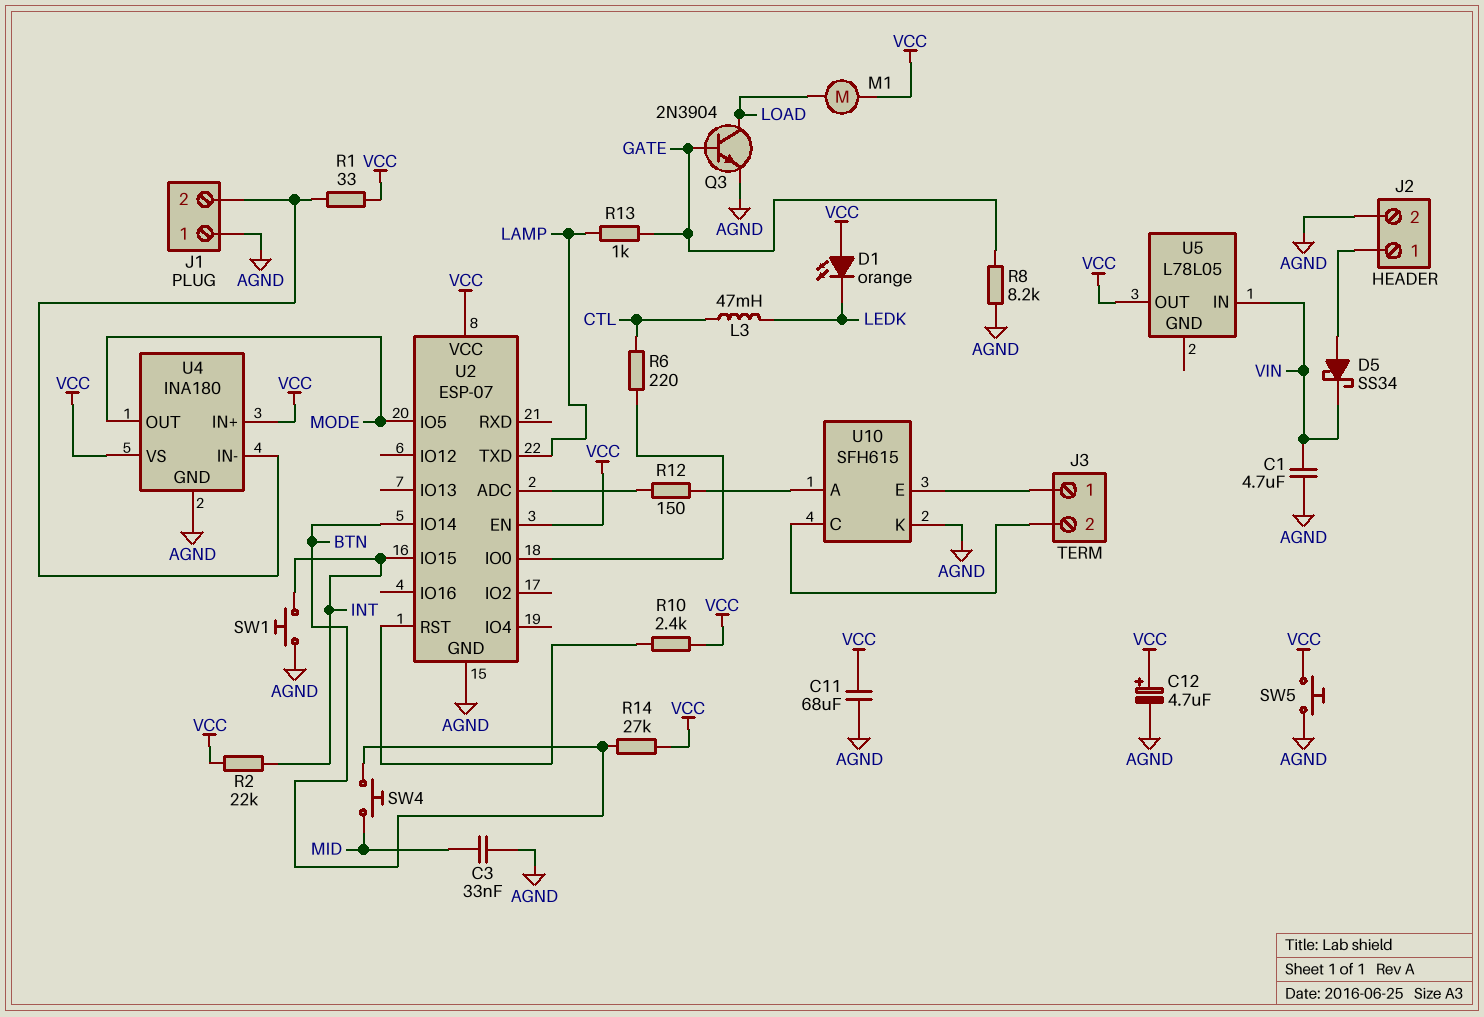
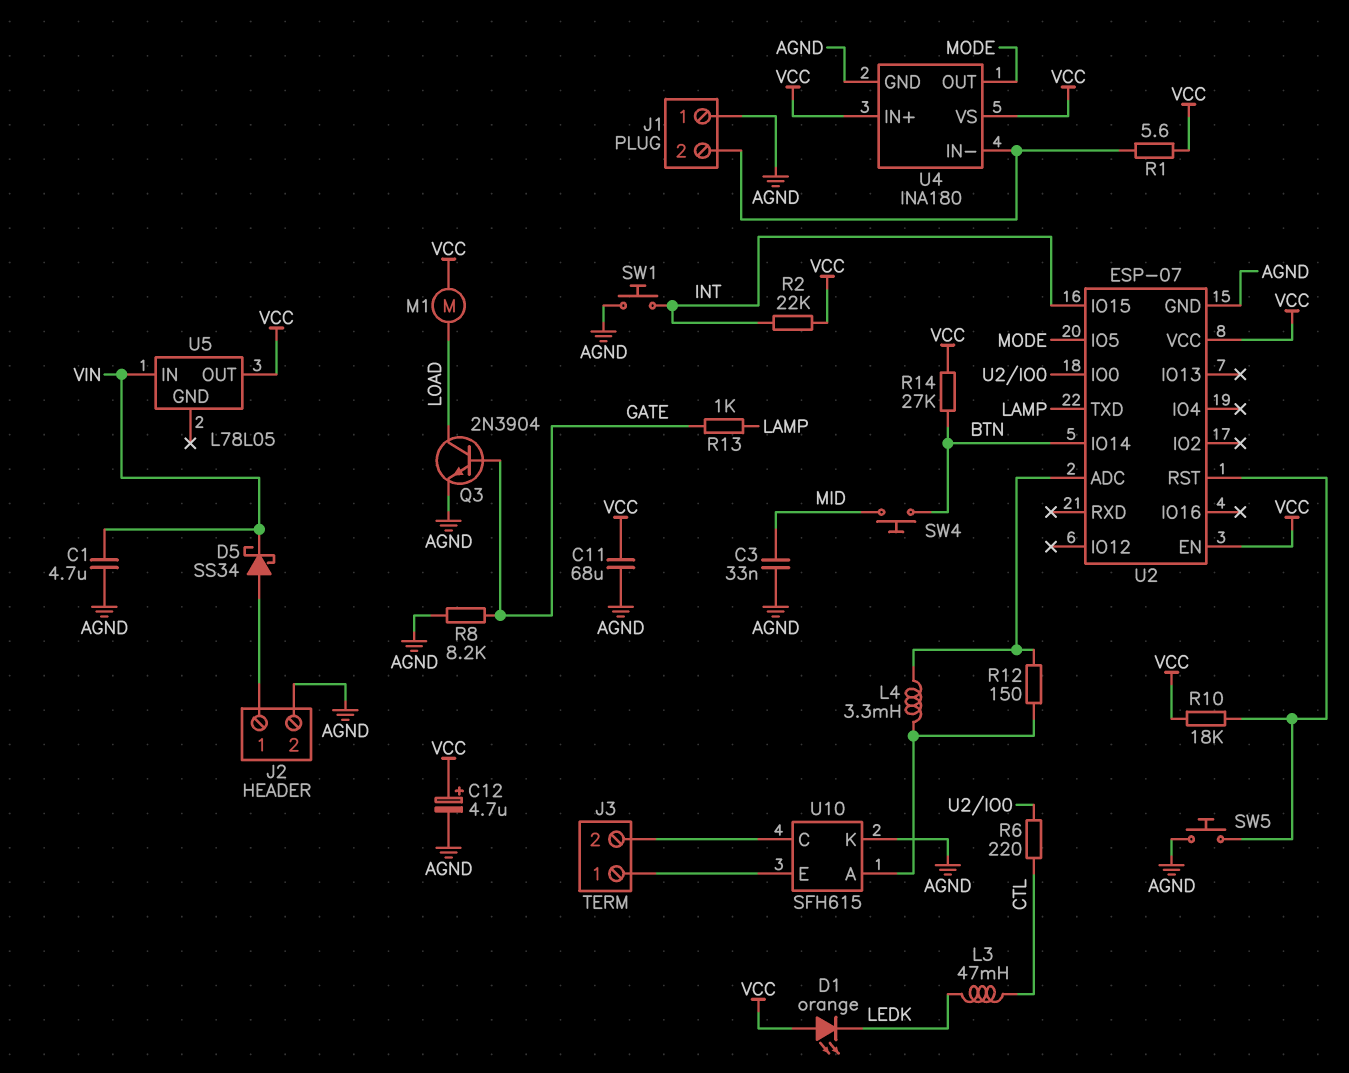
L4: none -> 3.3mH (U2/ADC, U10/A)
R1: 33 (J1/2, VCC) -> 5.6 (J1/2, VCC)
R10: 2.4k (U2/RST, VCC) -> 18k (U2/RST, VCC)
SW5: button (AGND, VCC) -> button (AGND, U2/RST)

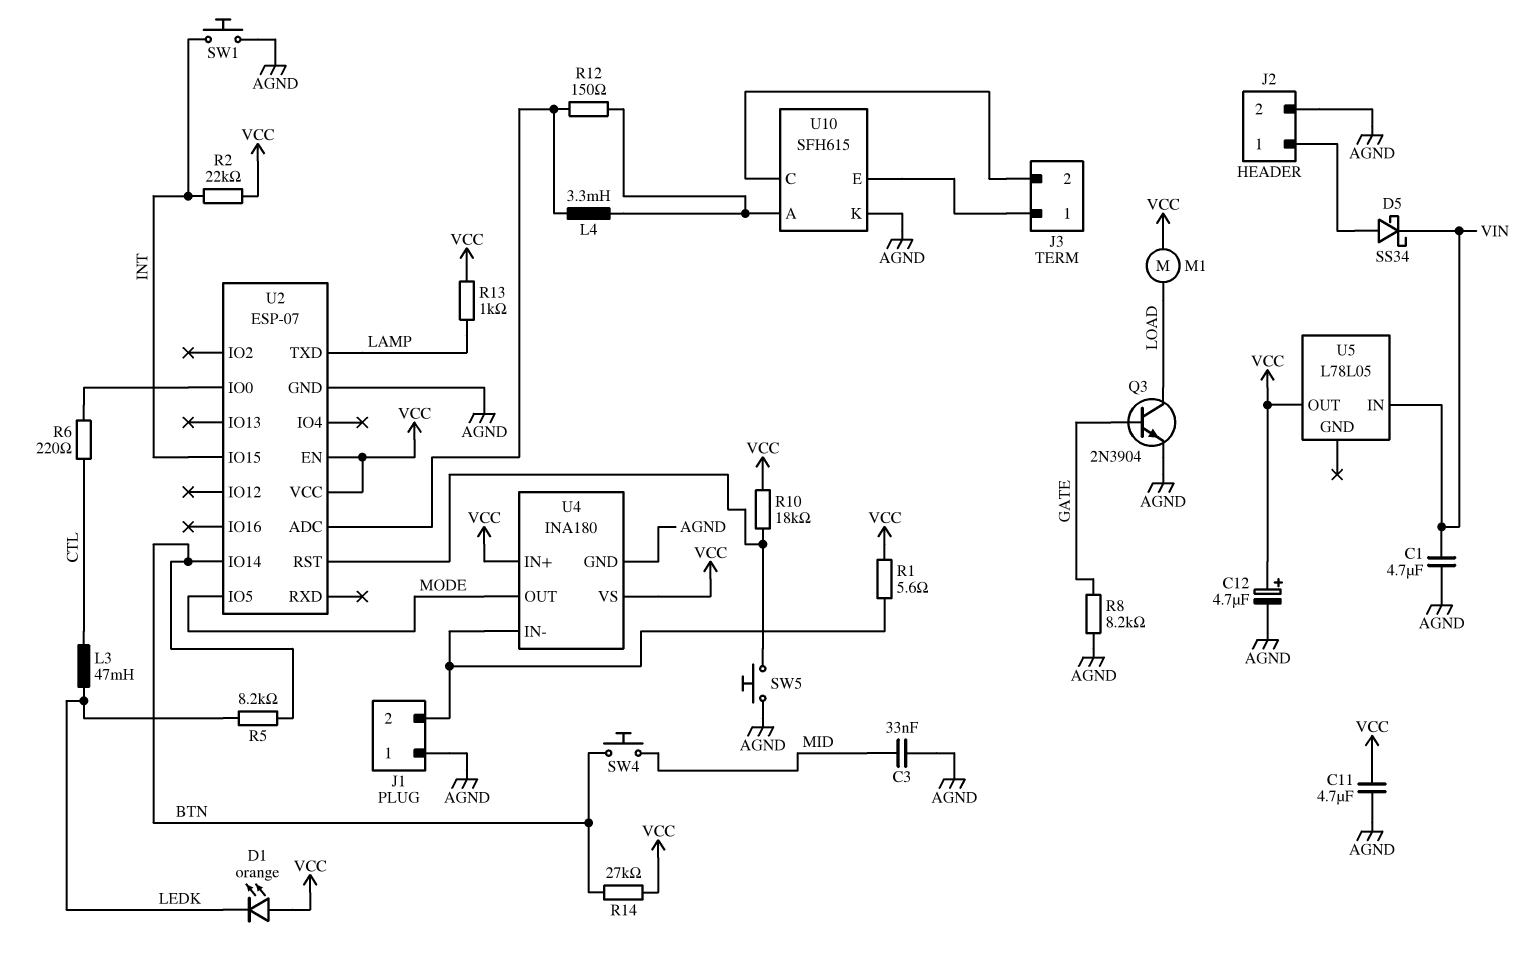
C11: 68uF (AGND, VCC) -> 4.7uF (AGND, VCC)
R5: none -> 8.2k (BTN, LEDK)
R13: 1k (GATE, LAMP) -> 1k (LAMP, VCC)

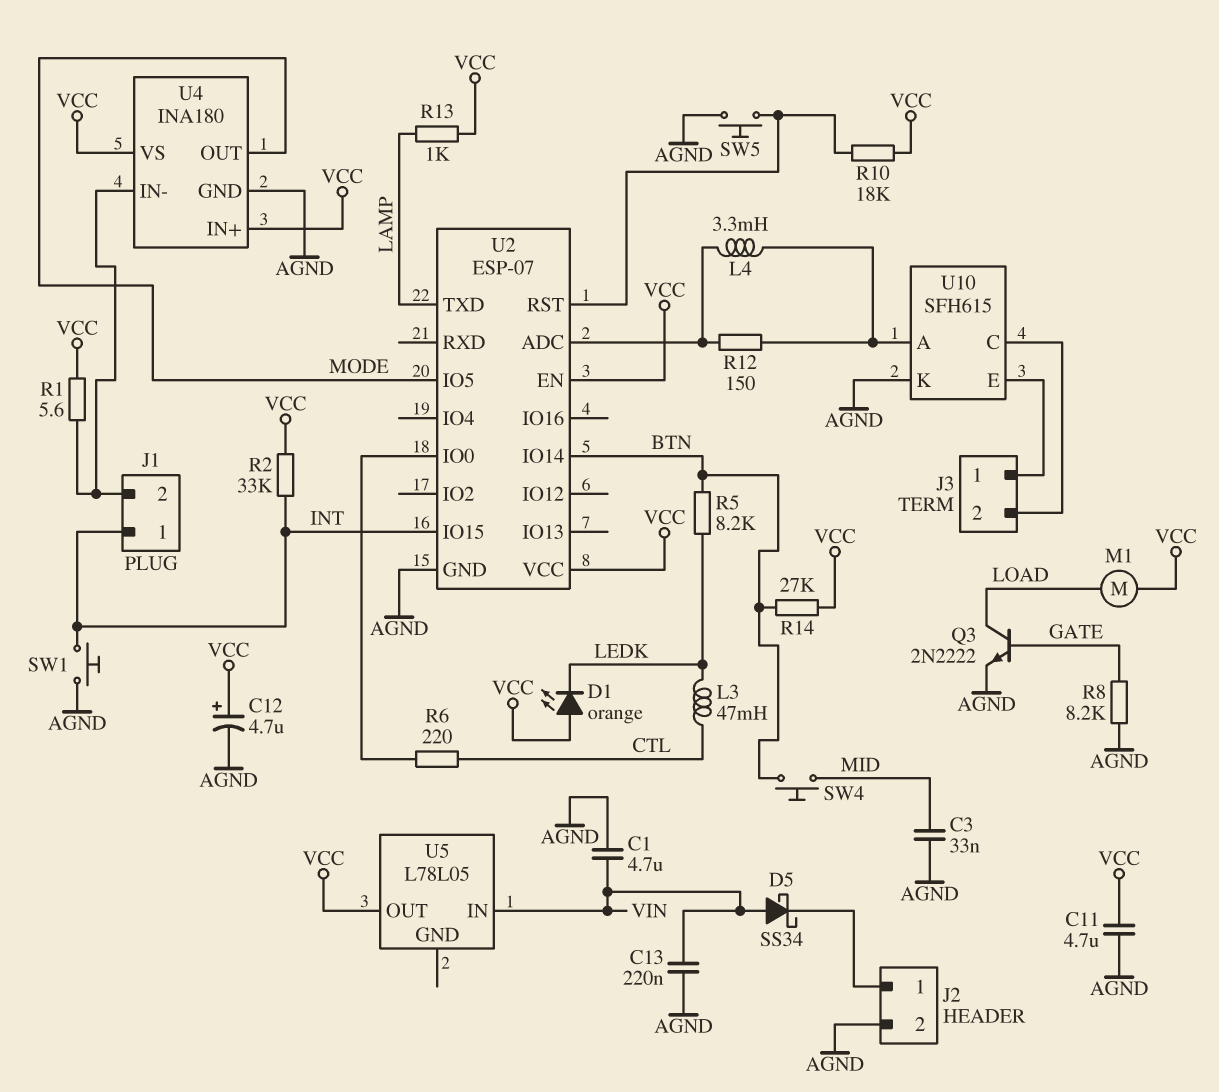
C13: none -> 220nF (AGND, VIN)
D5: schottky SS34 (A J2/1, K VIN) -> schottky SS34 (A VIN, K J2/1)
J1 pin 1: AGND -> INT
Q3: NPN 2N3904 (B GATE, C LOAD, E AGND) -> NPN 2N2222 (B GATE, C LOAD, E AGND)
R2: 22k (INT, VCC) -> 33k (INT, VCC)

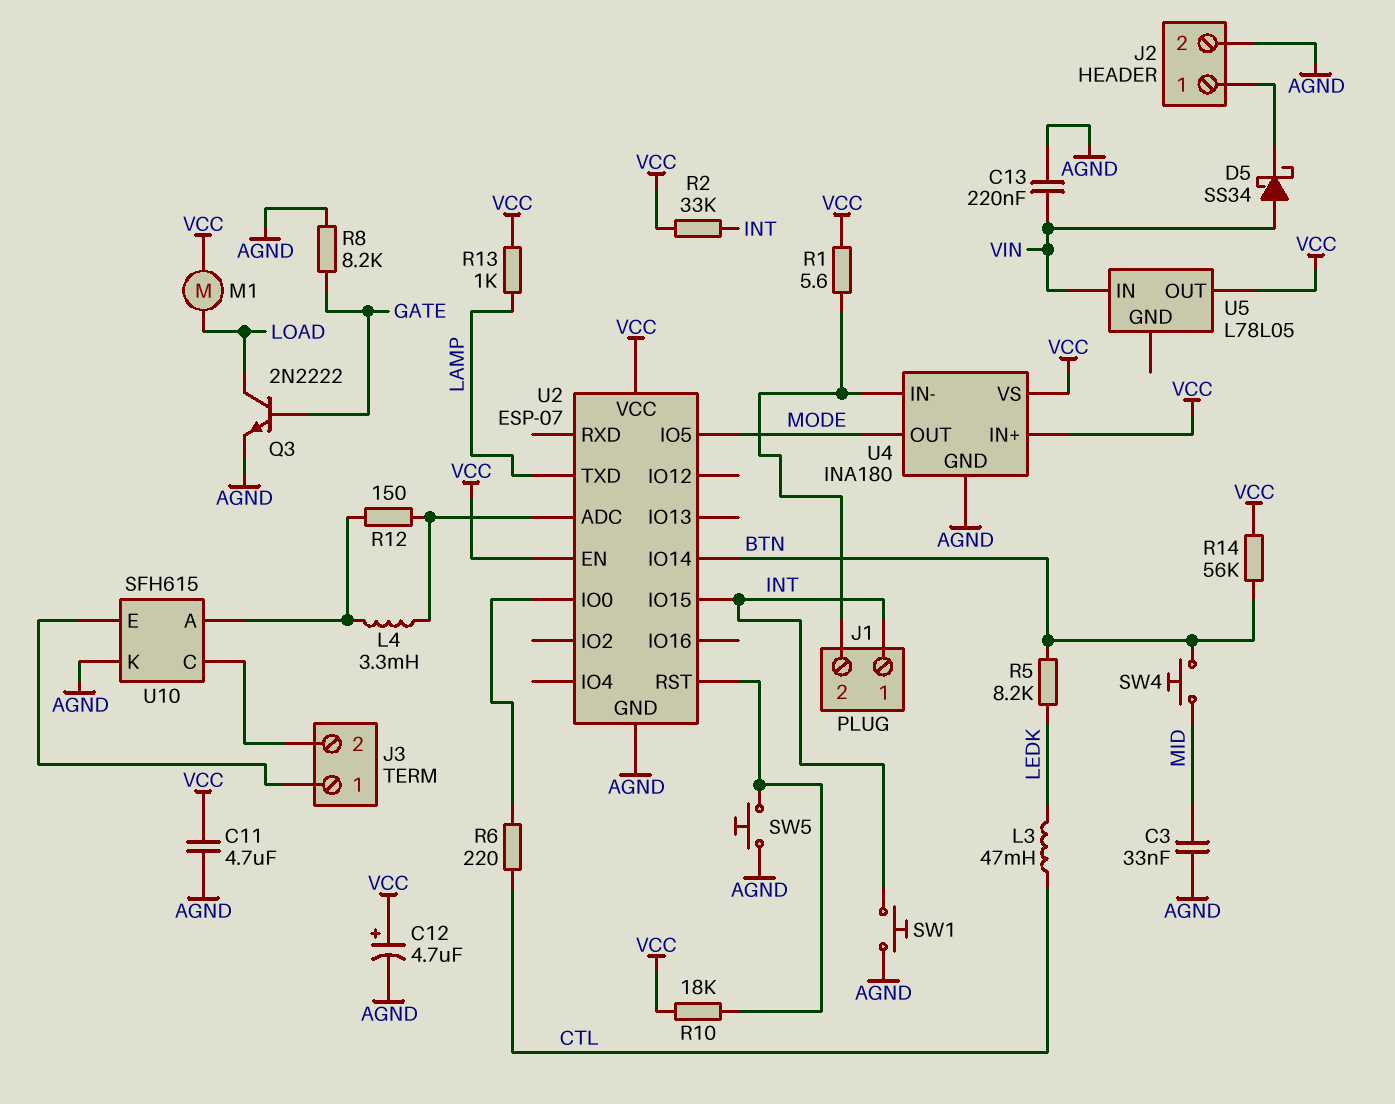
C1: 4.7uF (AGND, VIN) -> none
D1: LED orange (A VCC, K LEDK) -> none
R14: 27k (BTN, VCC) -> 56k (BTN, VCC)

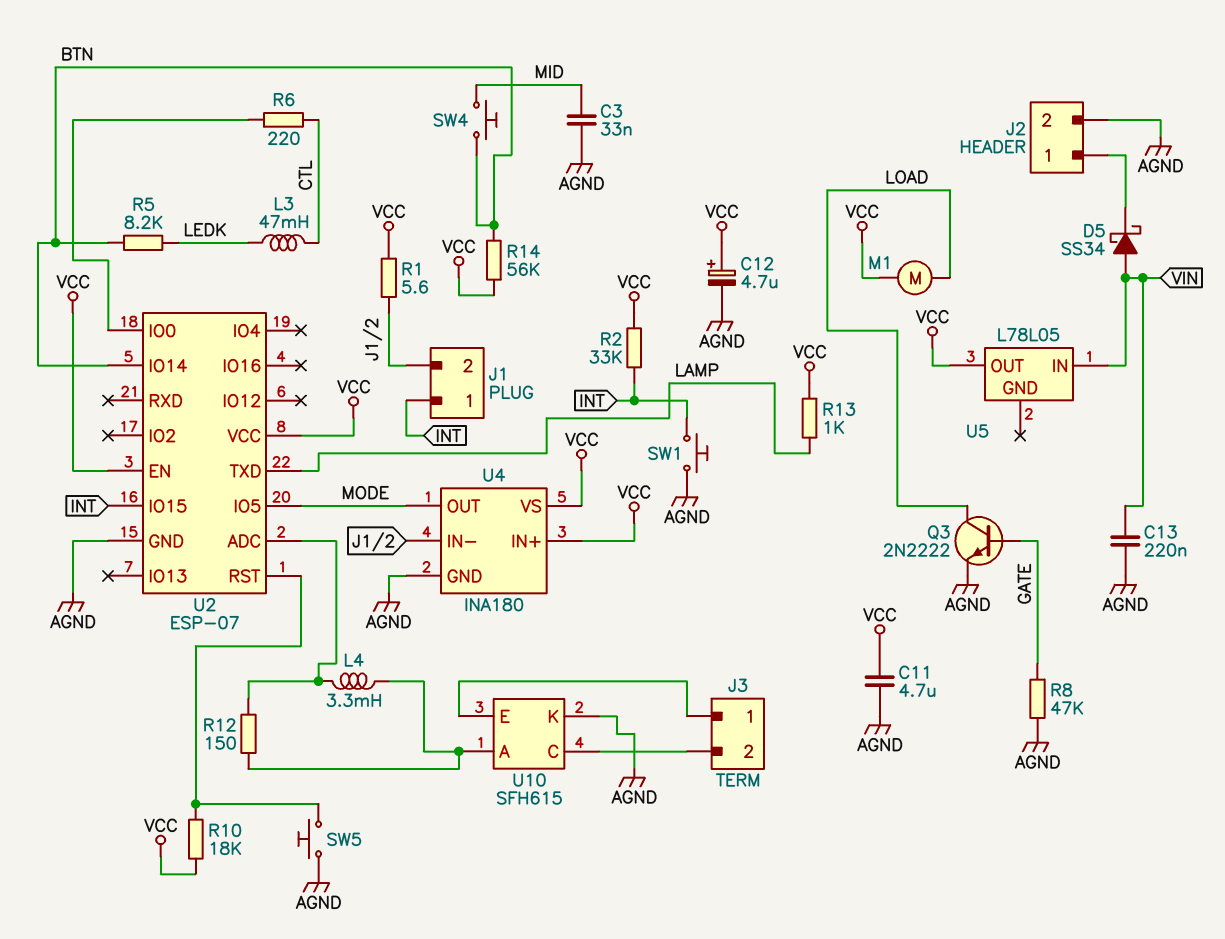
R8: 8.2k (AGND, GATE) -> 47k (AGND, GATE)

